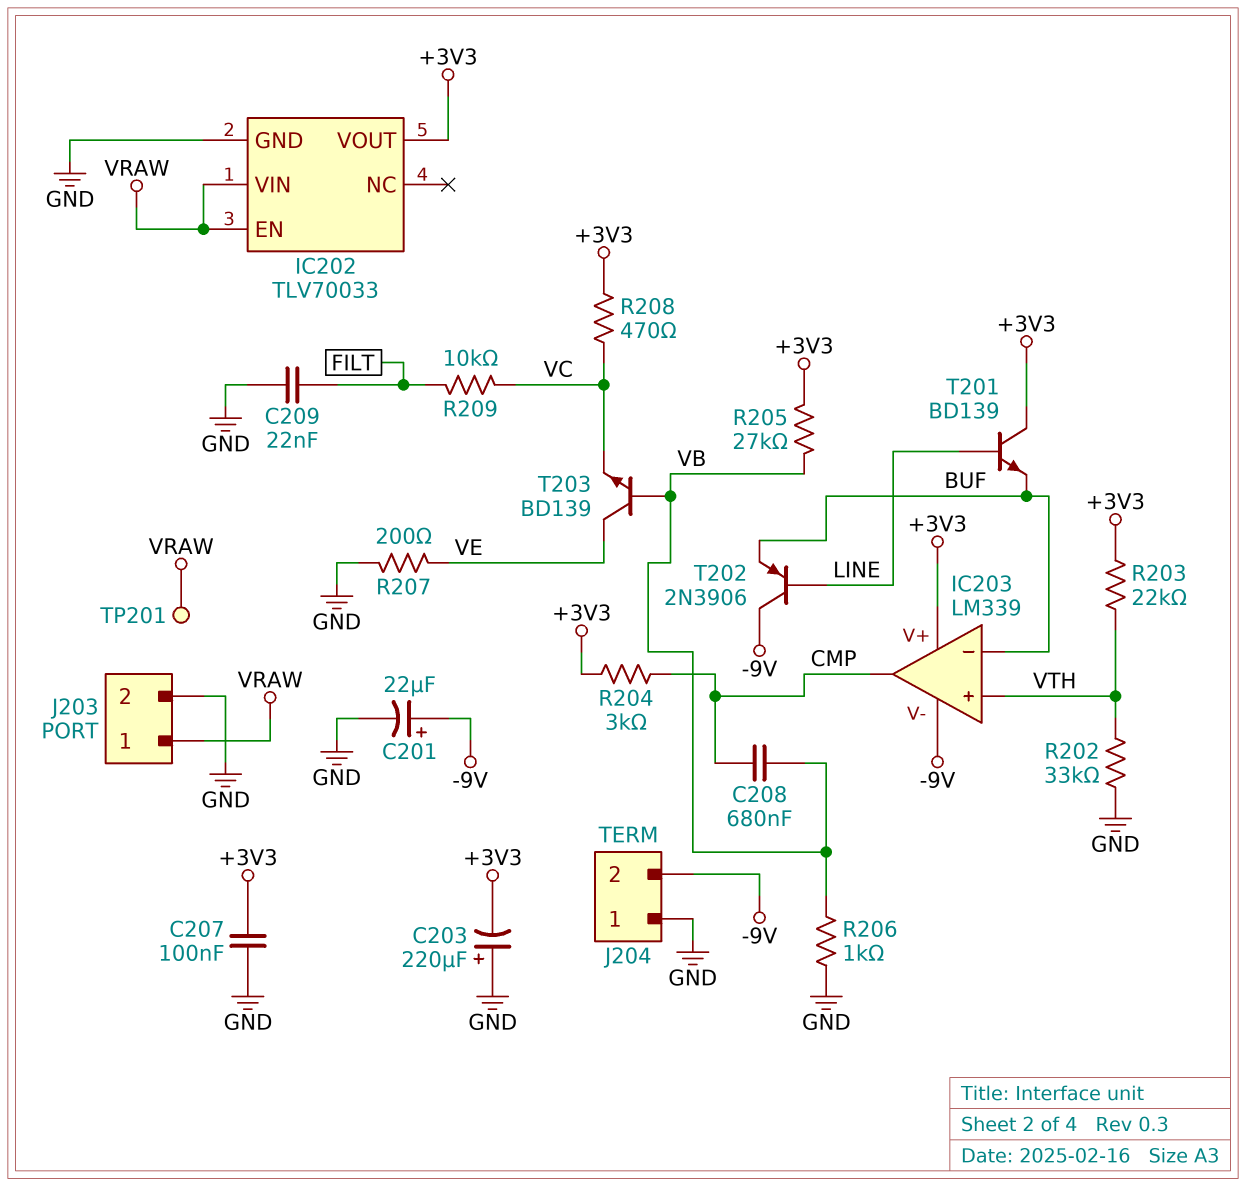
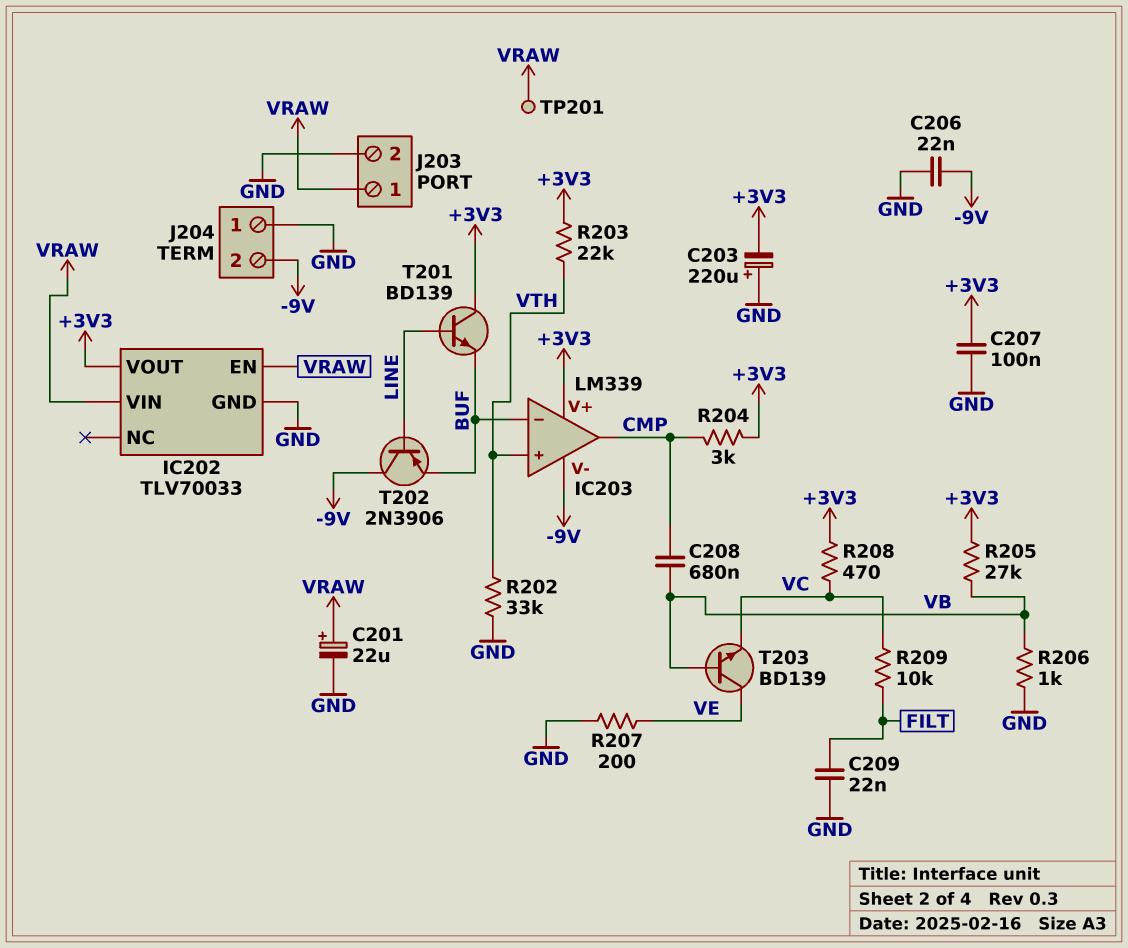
C201: 22uF (plus -9V, minus GND) -> 22uF (plus VRAW, minus GND)
C206: none -> 22nF (-9V, GND)

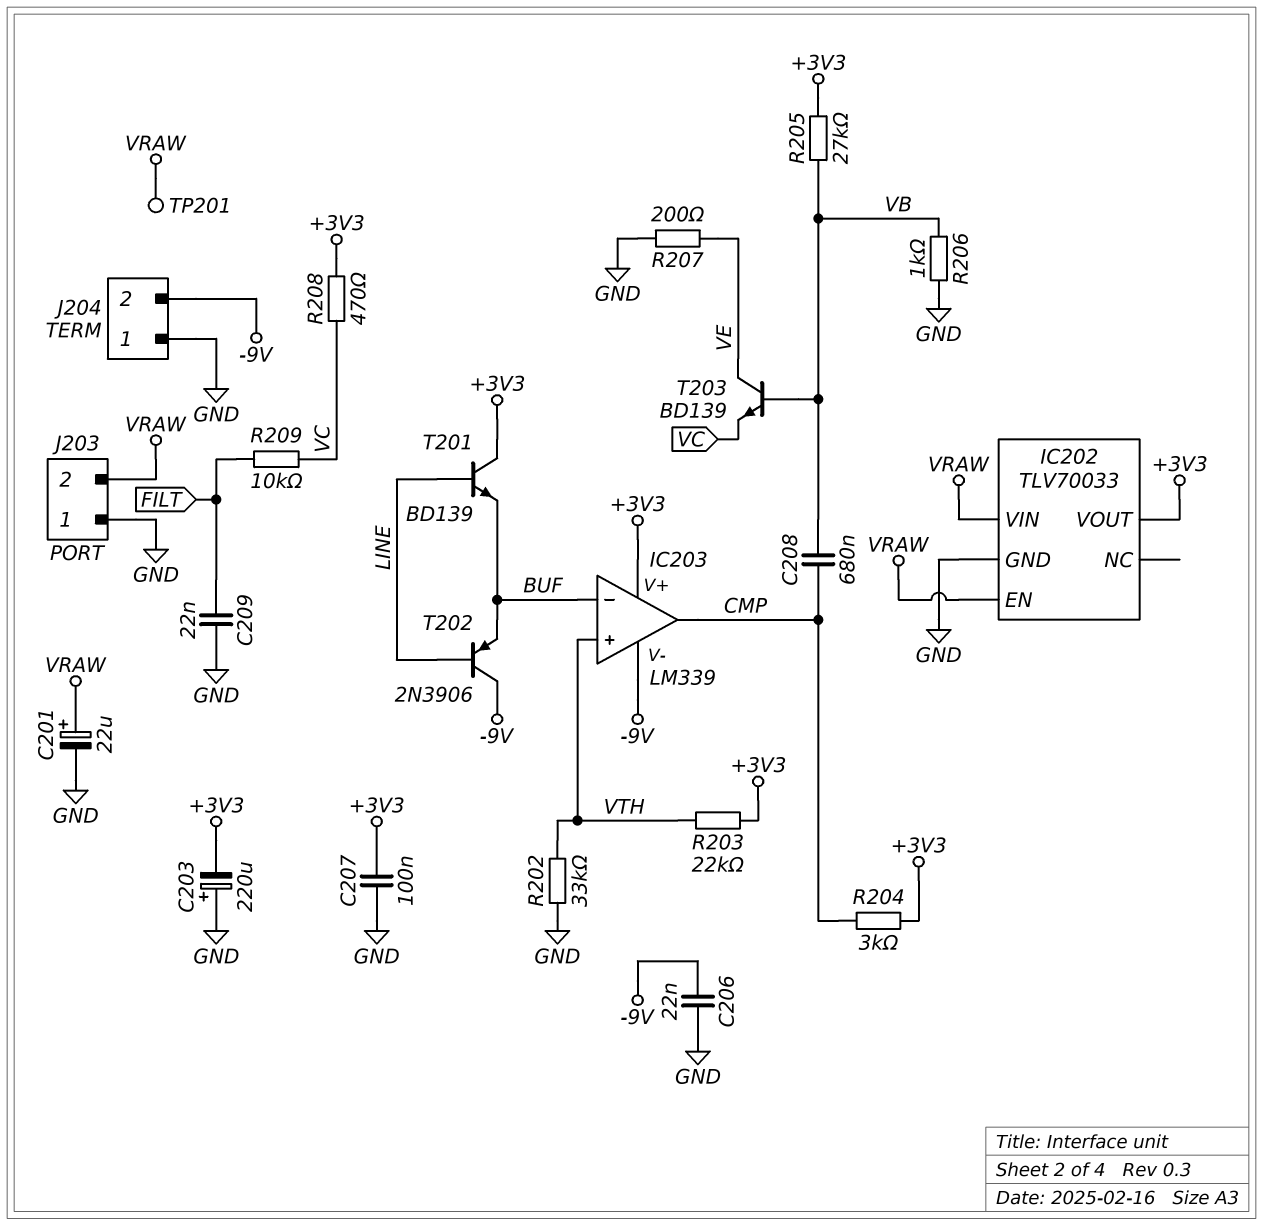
J203 pin 1: VRAW -> GND
J203 pin 2: GND -> VRAW

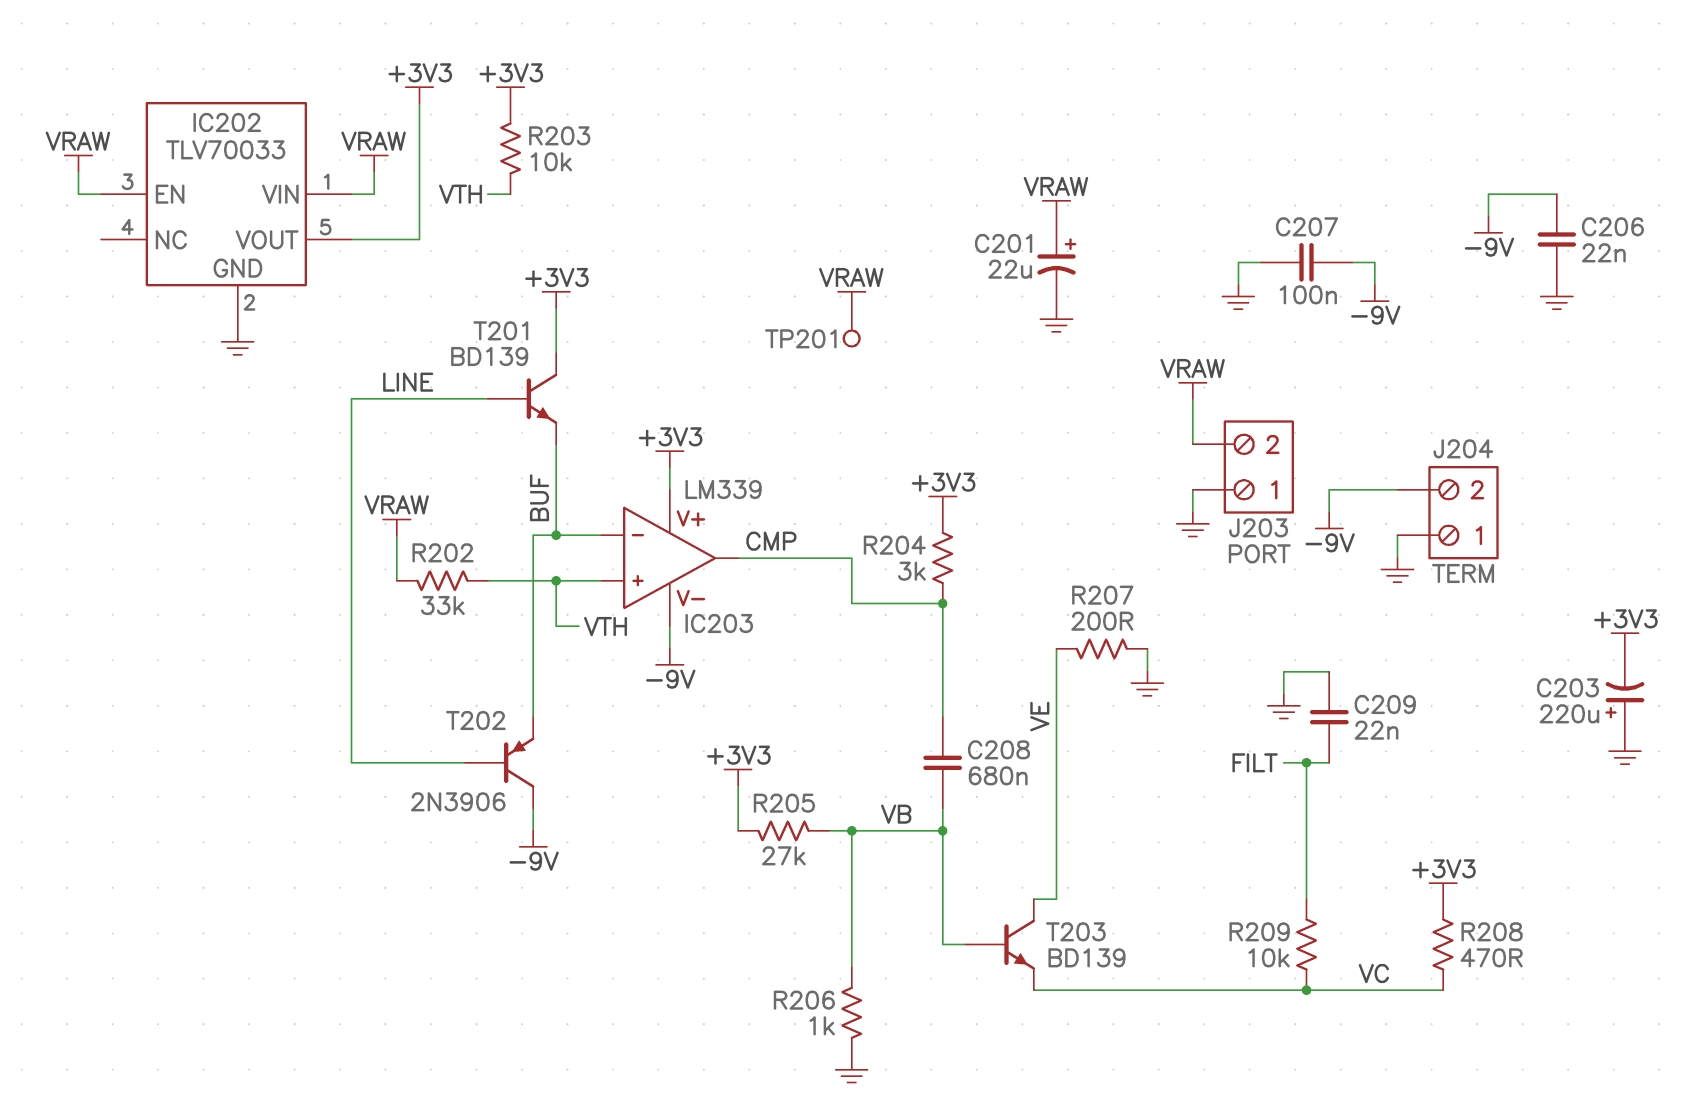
C207: 100nF (+3V3, GND) -> 100nF (-9V, GND)
R202: 33k (GND, VTH) -> 33k (VRAW, VTH)
R203: 22k (+3V3, VTH) -> 10k (+3V3, VTH)

